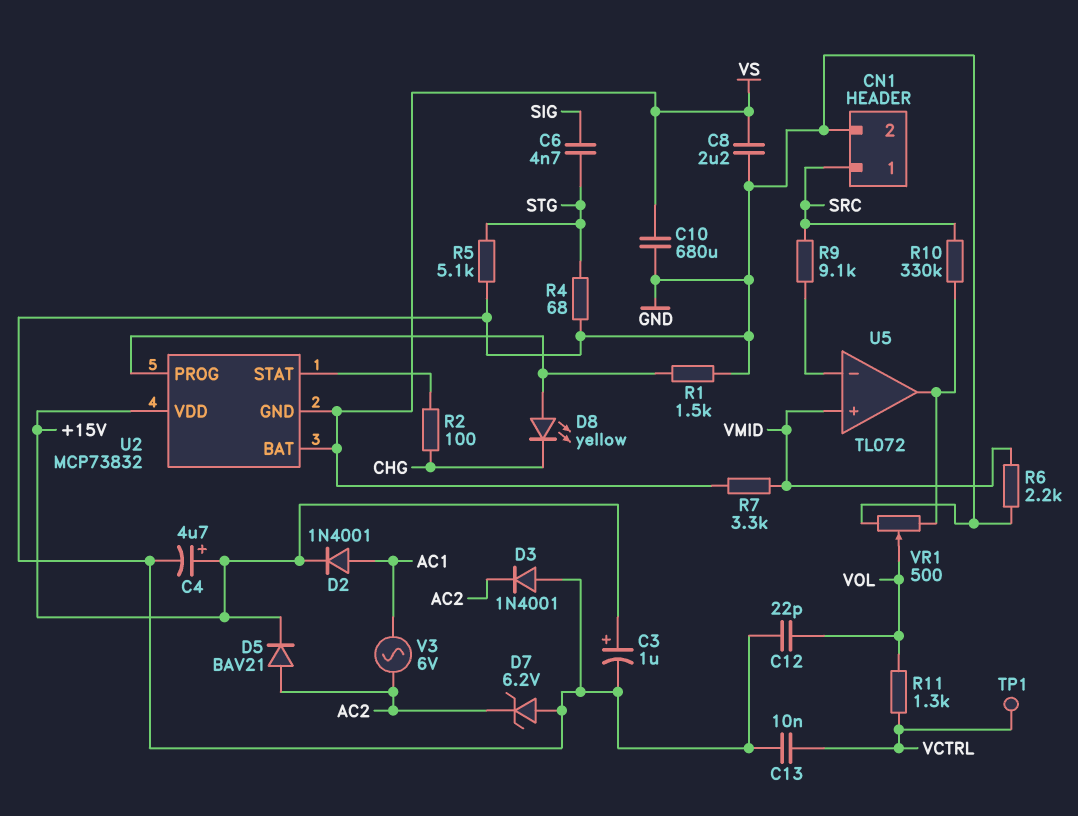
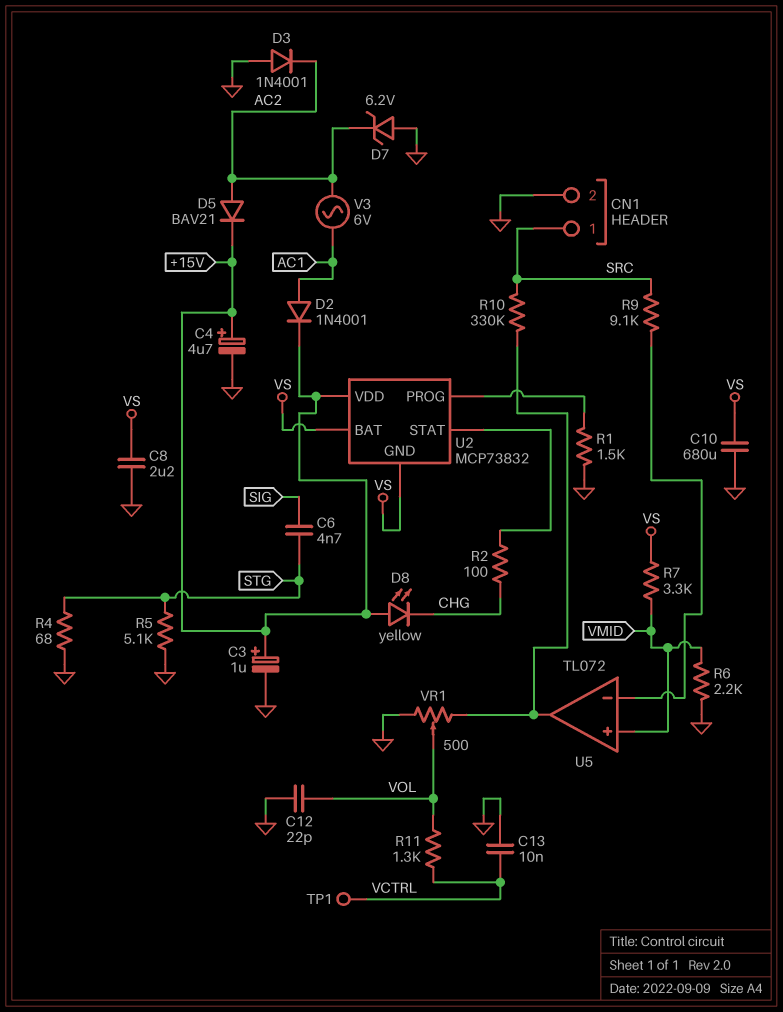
D8: LED yellow (A U2/PROG, K CHG) -> LED yellow (A +15V, K CHG)

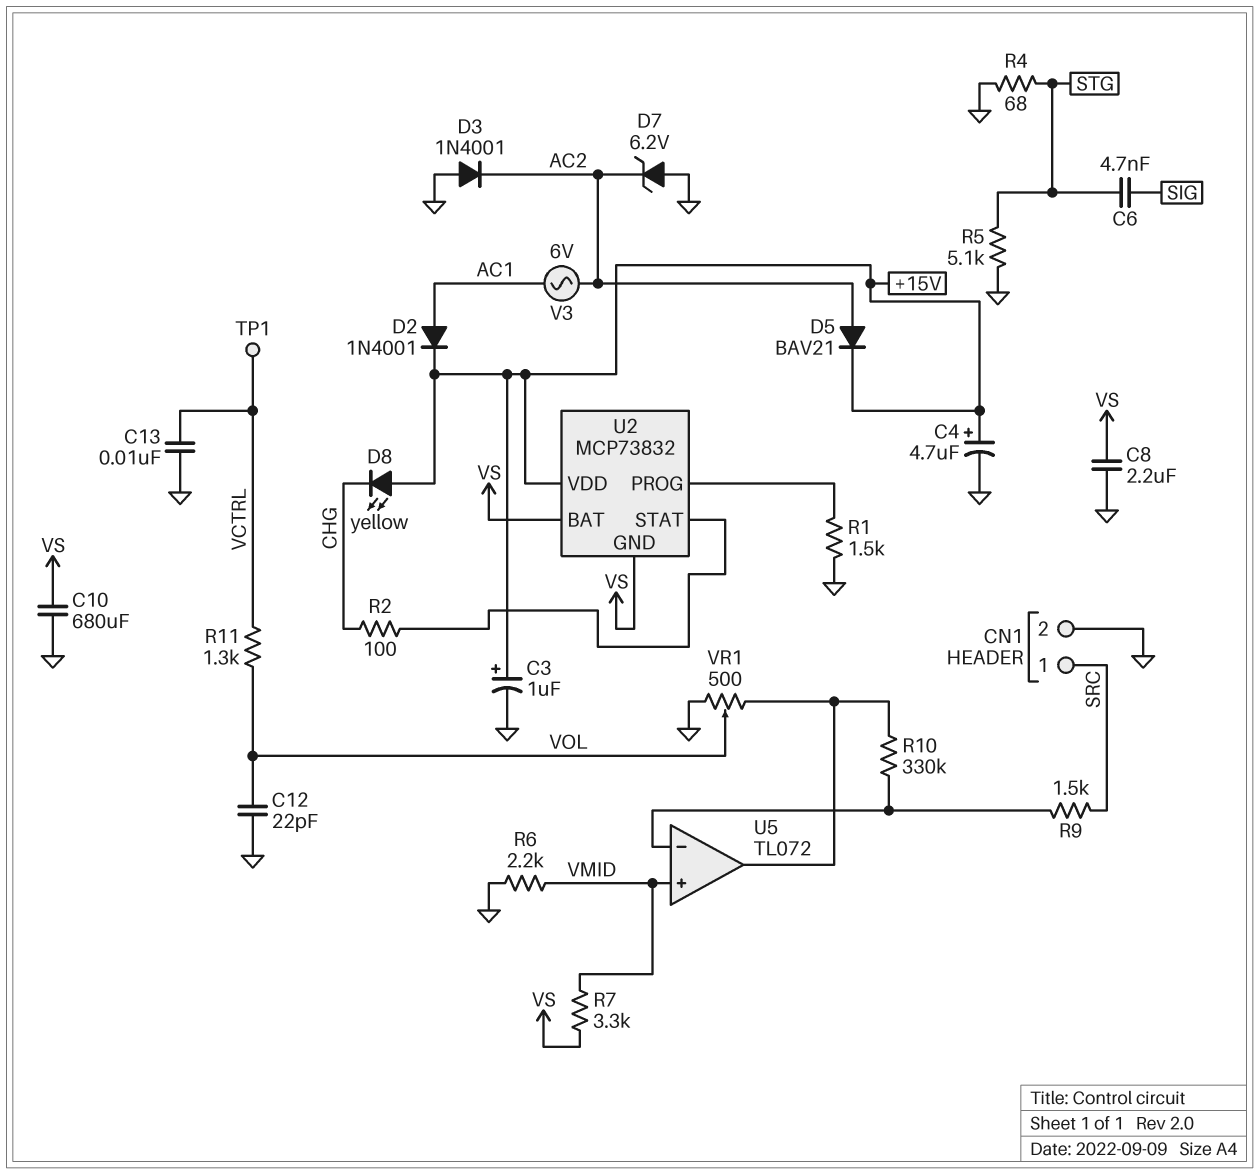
R9: 9.1k (SRC, U5/in-) -> 1.5k (SRC, U5/in-)
R10: 330k (SRC, U5/out) -> 330k (U5/in-, U5/out)

